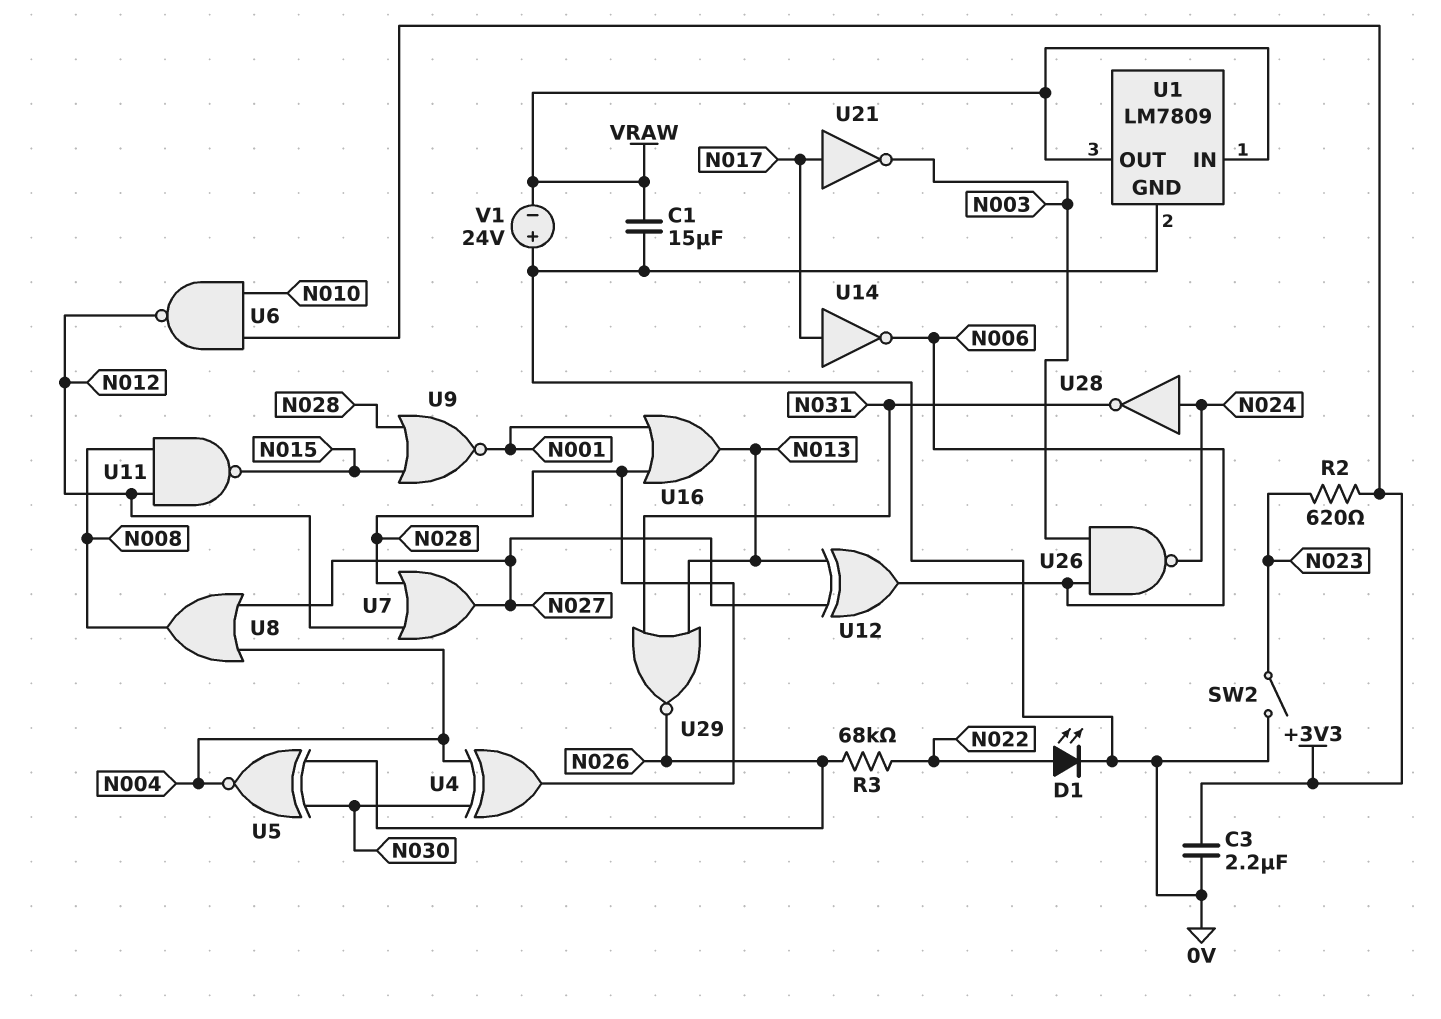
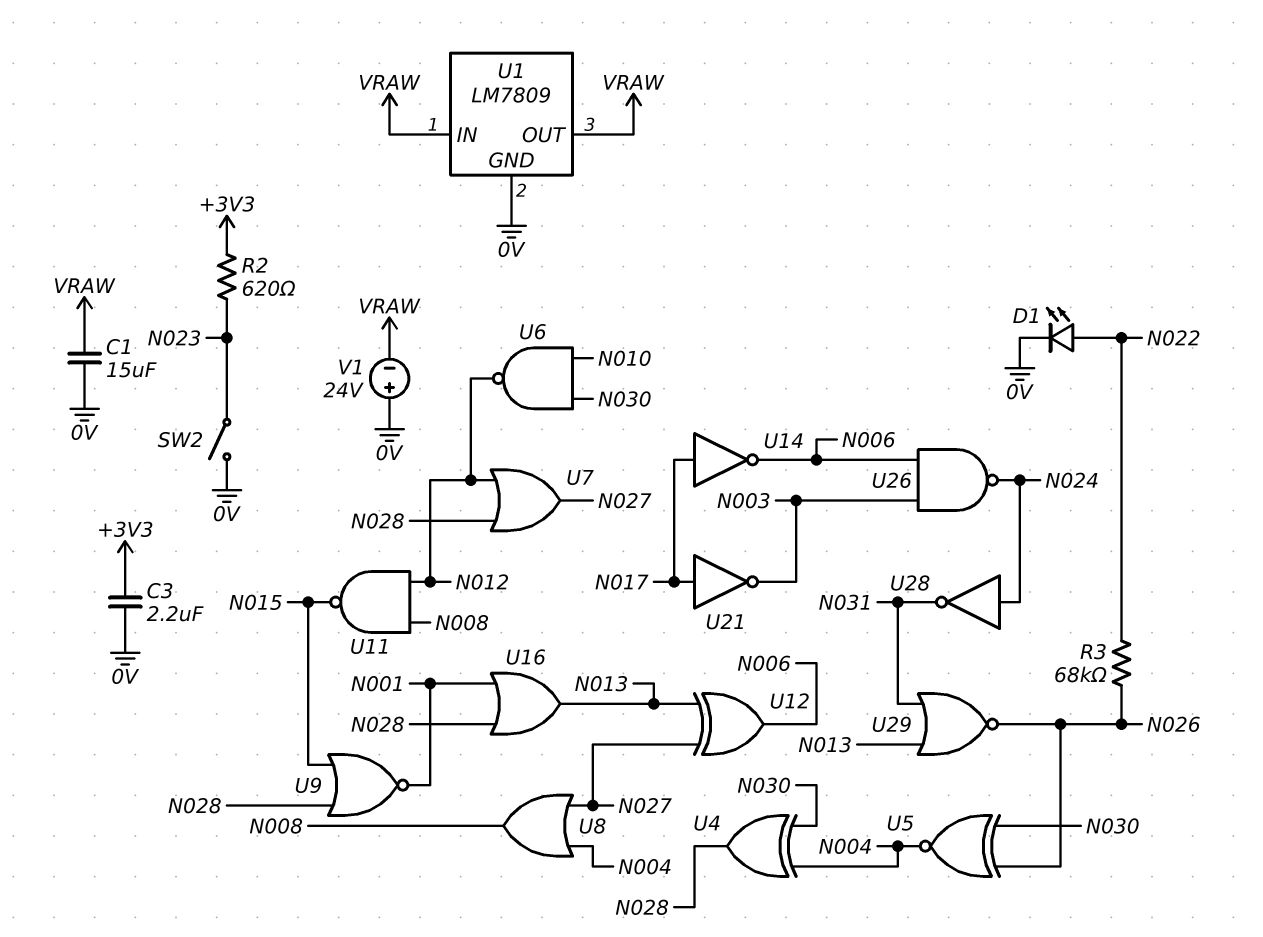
U6: NAND (in +3V3, in N010, out N012) -> NAND (in N010, in N030, out N012)

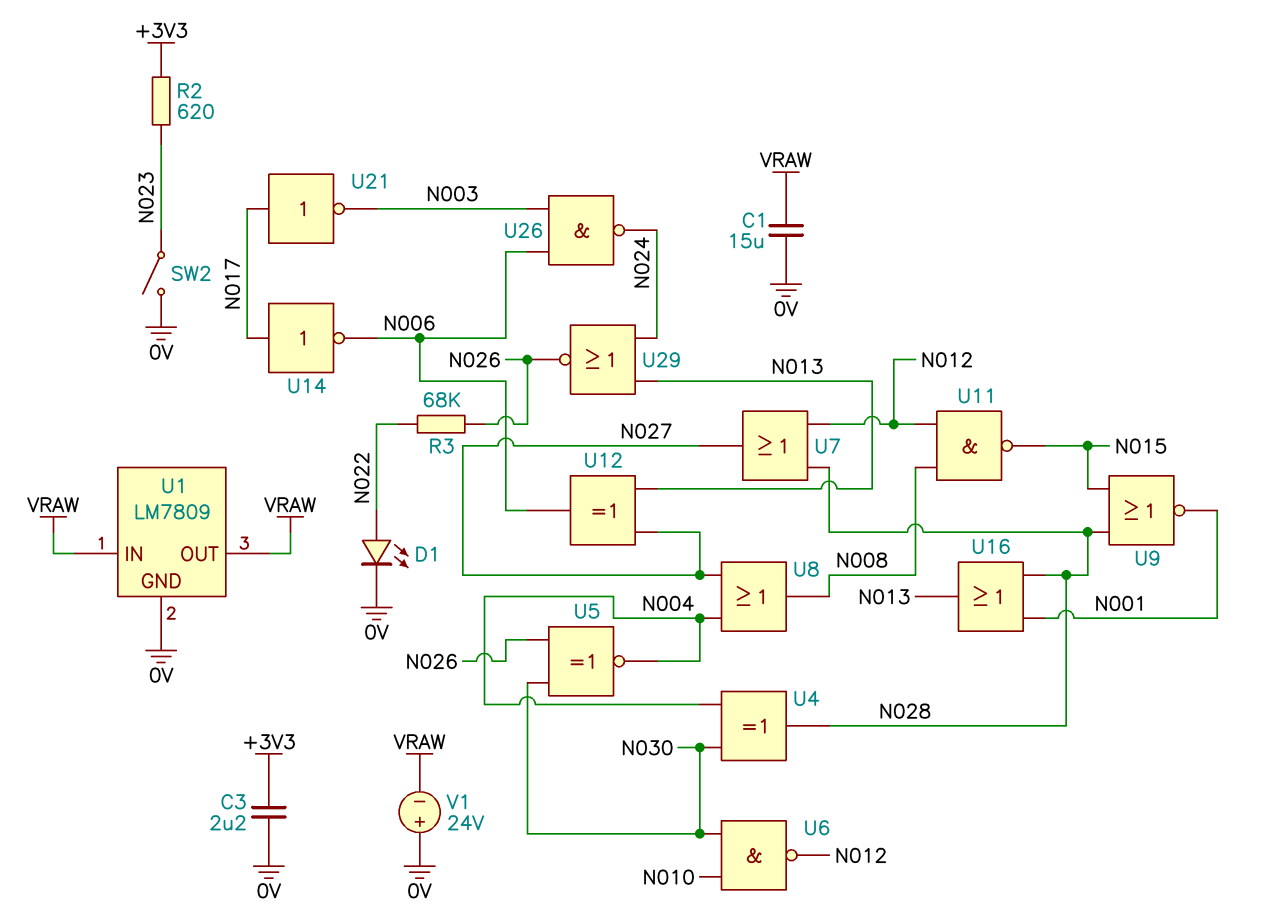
U28: NOT (in N024, out N031) -> none
U29: NOR (in N013, in N031, out N026) -> NOR (in N013, in N024, out N026)

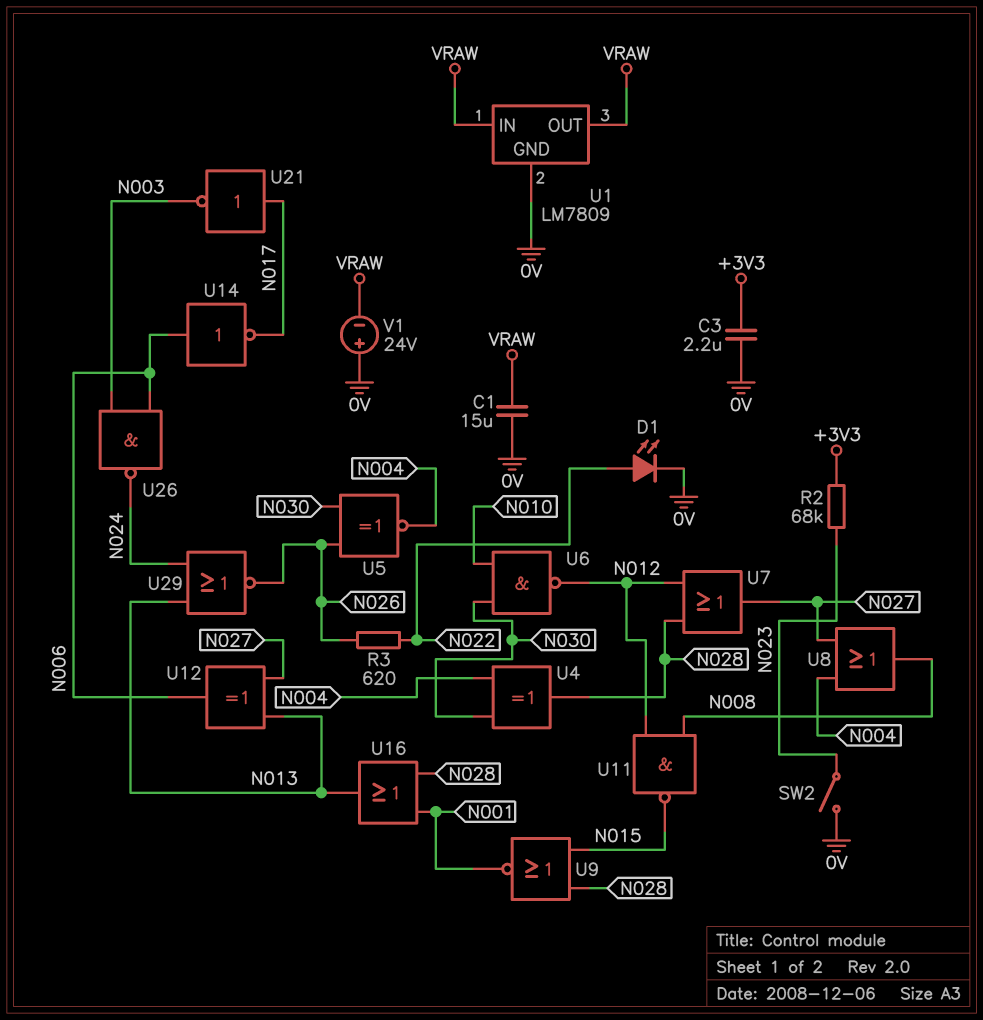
R2: 620 (+3V3, N023) -> 68k (+3V3, N023)
R3: 68k (N022, N026) -> 620 (N022, N026)
U14: NOT (in N017, out N006) -> NOT (in N006, out N017)

